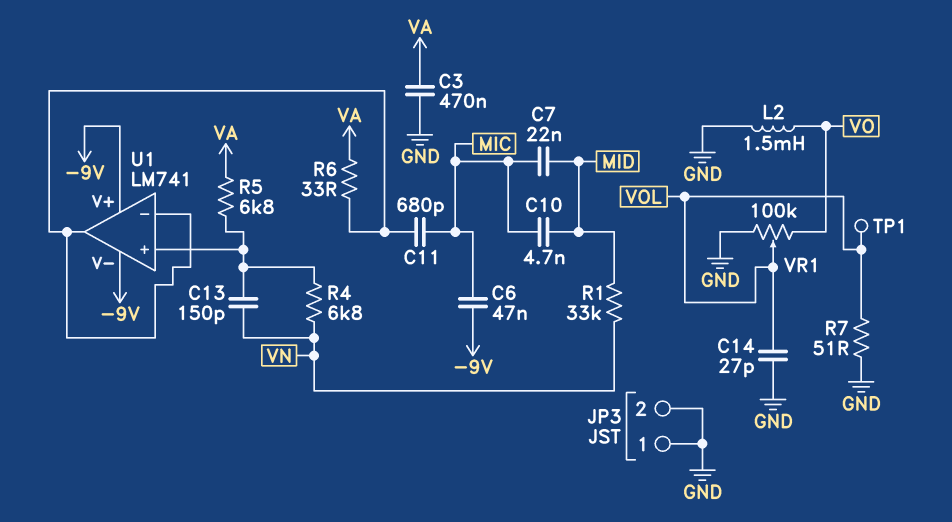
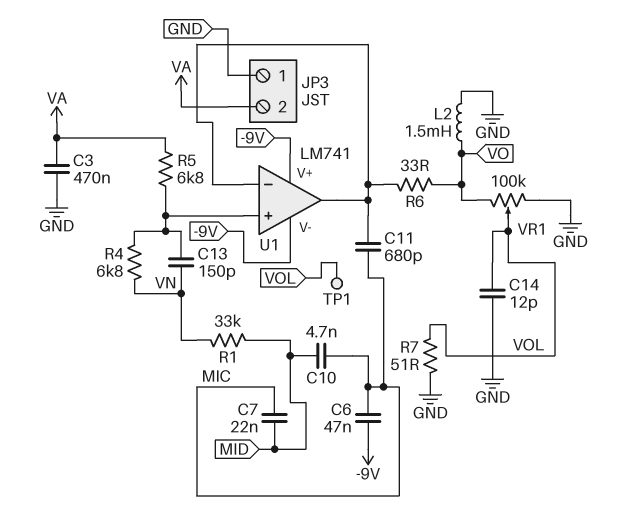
C14: 27pF (GND, VOL) -> 12pF (GND, VOL)
JP3 pin 2: GND -> VA
R6: 33 (U1/in-, VA) -> 33 (U1/in-, VO)

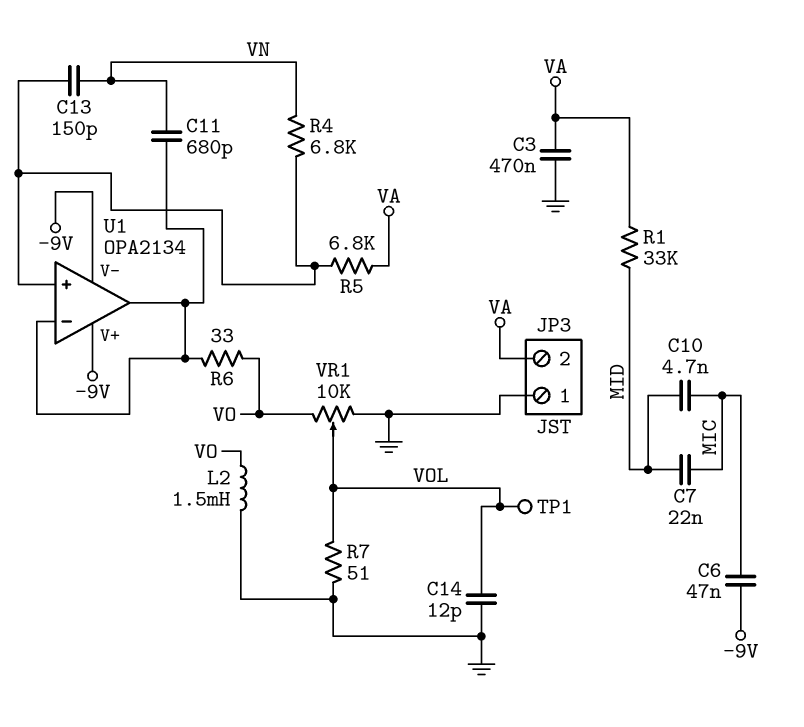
C11: 680pF (MIC, U1/in-) -> 680pF (U1/in-, VN)
R1: 33k (MID, VN) -> 33k (MID, VA)
U1: LM741 -> OPA2134
VR1: 100k (GND, VO, wiper VOL) -> 10k (GND, VO, wiper VOL)

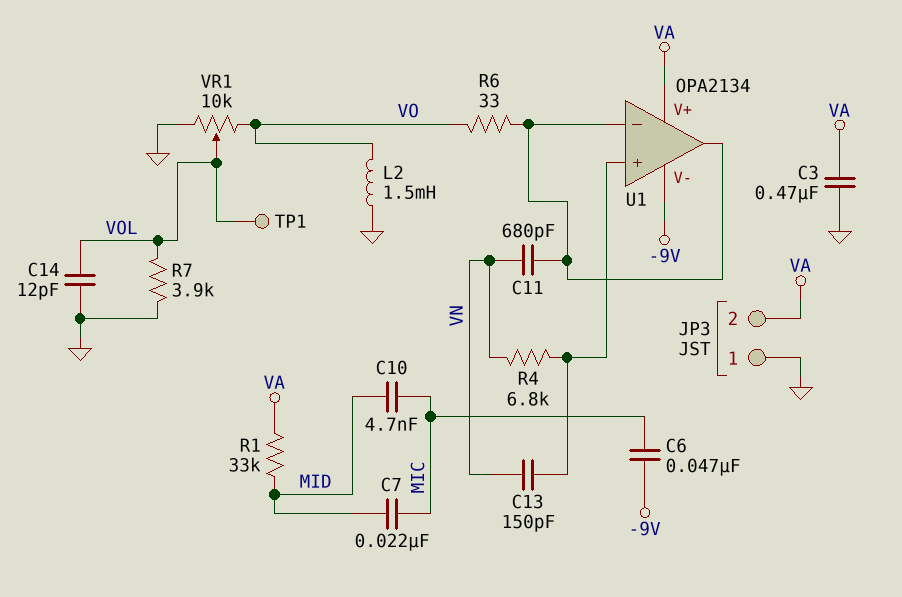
R5: 6.8k (U1/in+, VA) -> none
R7: 51 (GND, VOL) -> 3.9k (GND, VOL)
U1 pin V+: -9V -> VA

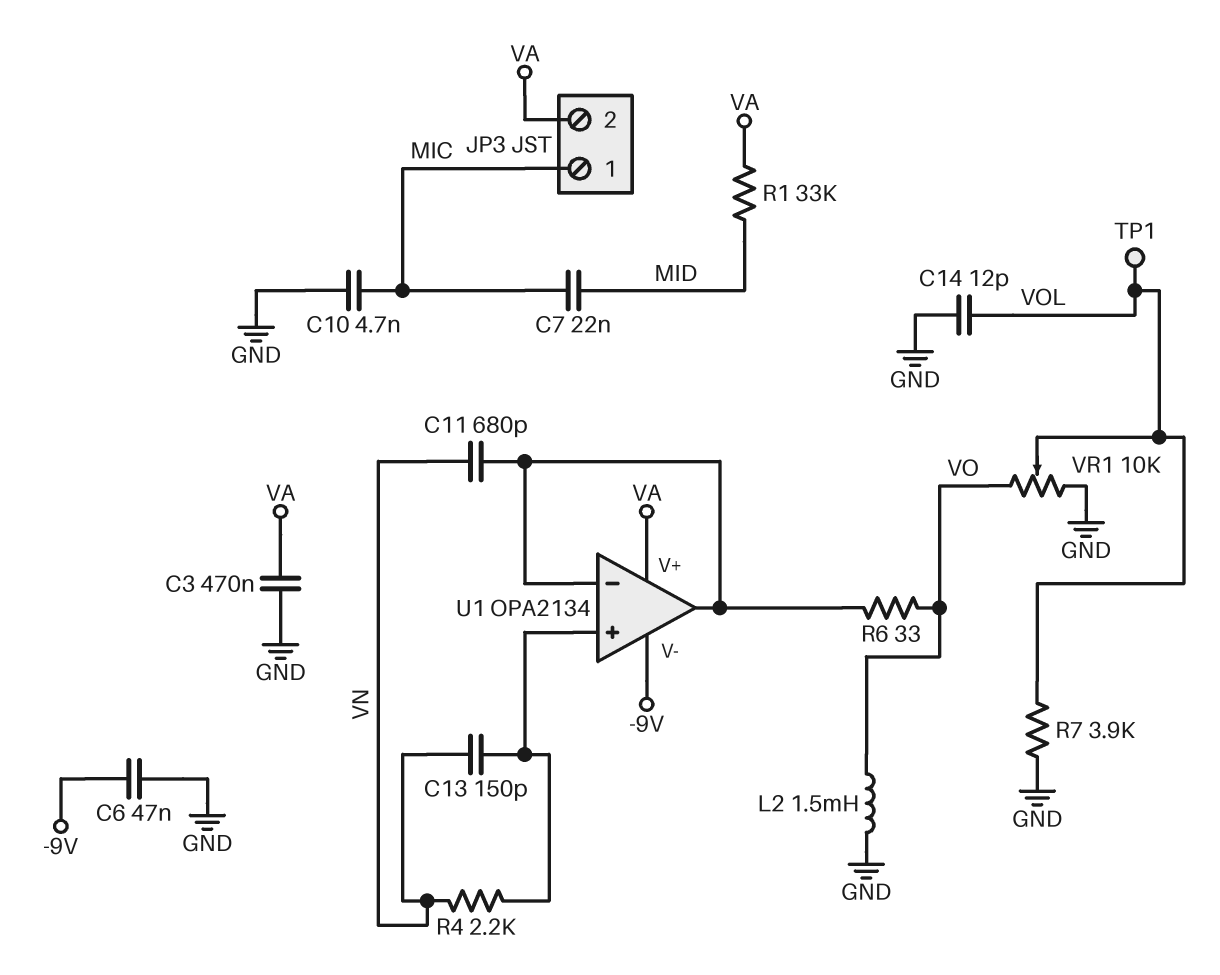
C6: 47nF (-9V, MIC) -> 47nF (-9V, GND)
C10: 4.7nF (MIC, MID) -> 4.7nF (GND, MIC)
JP3 pin 1: GND -> MIC
R4: 6.8k (U1/in+, VN) -> 2.2k (U1/in+, VN)

